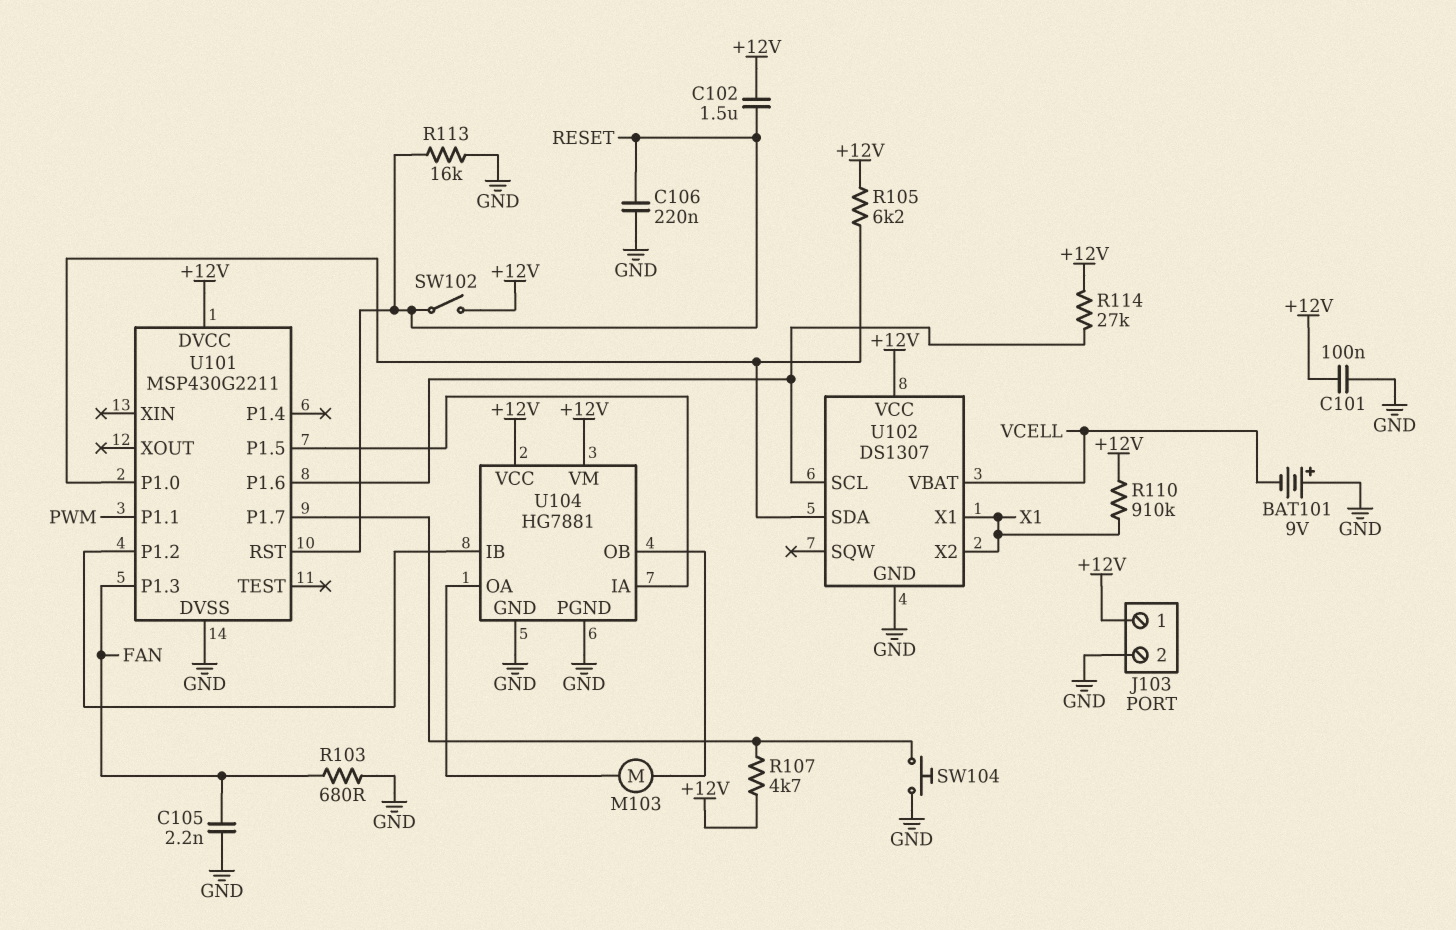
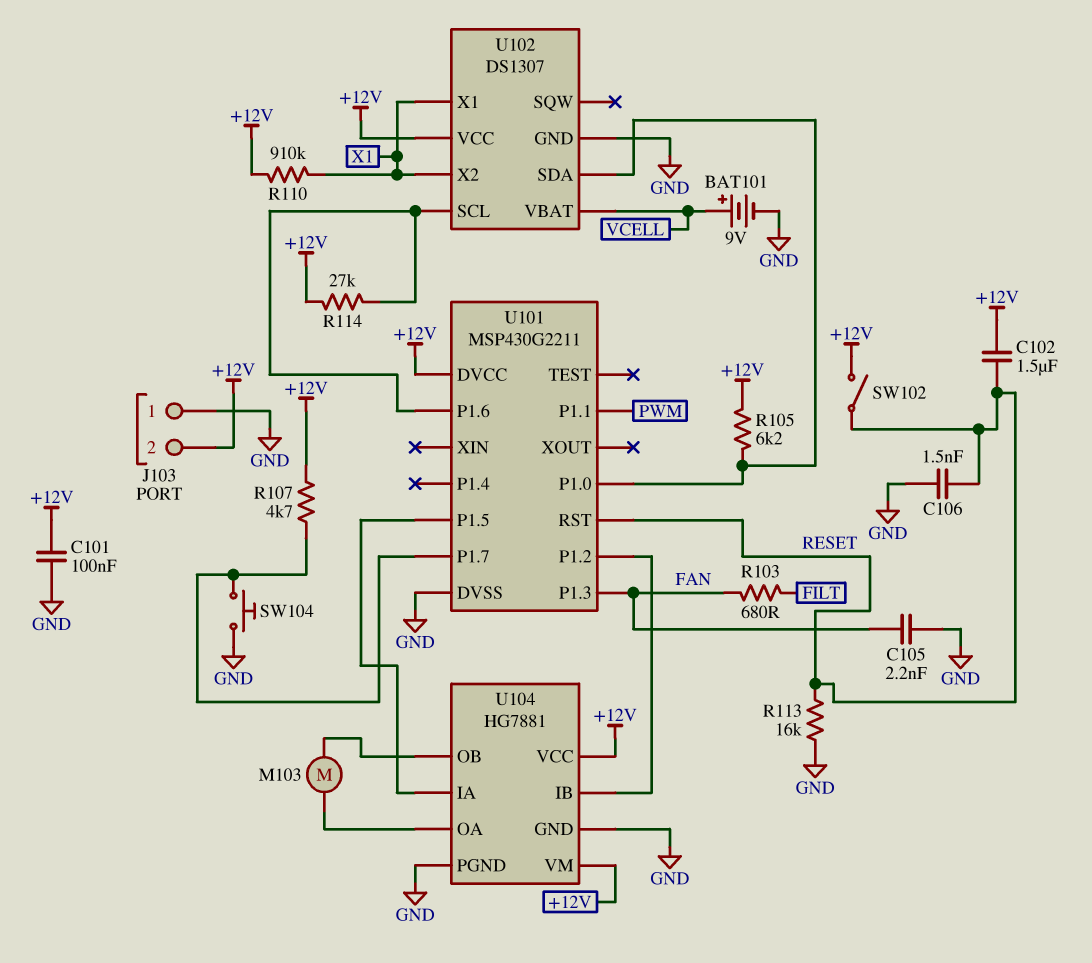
BAT101: 9V (plus GND, minus VCELL) -> 9V (plus VCELL, minus GND)
C106: 220nF (GND, RESET) -> 1.5nF (GND, RESET)
J103 pin 1: +12V -> GND
J103 pin 2: GND -> +12V
R103: 680 (FAN, GND) -> 680 (FAN, FILT)

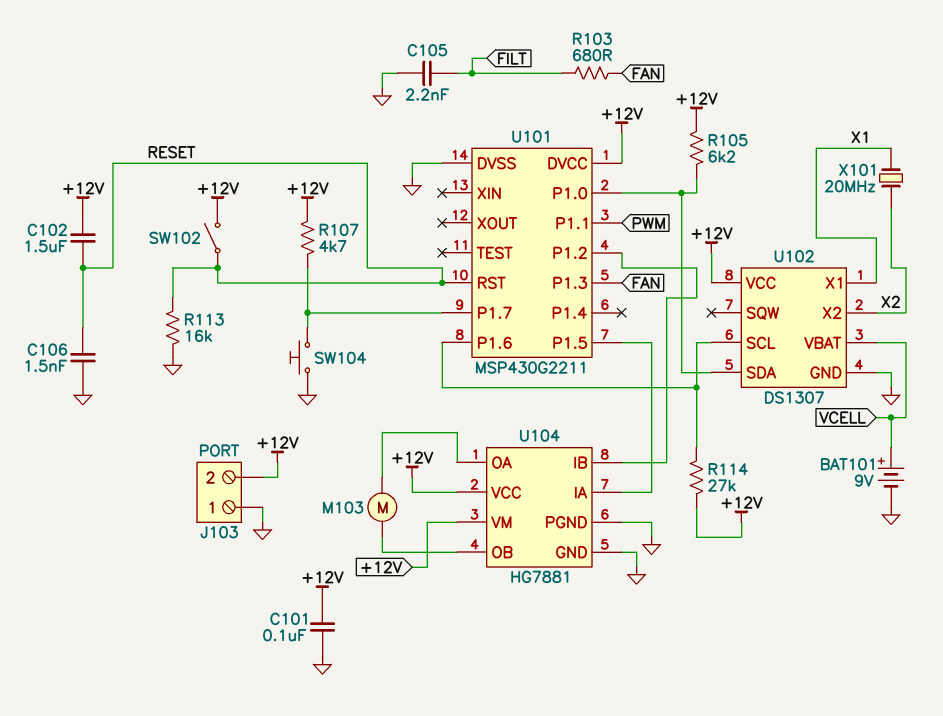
C105: 2.2nF (FAN, GND) -> 2.2nF (FILT, GND)
R110: 910k (+12V, X1) -> none
U102 pin X2: X1 -> X2
X101: none -> 20MHz (X1, X2)

